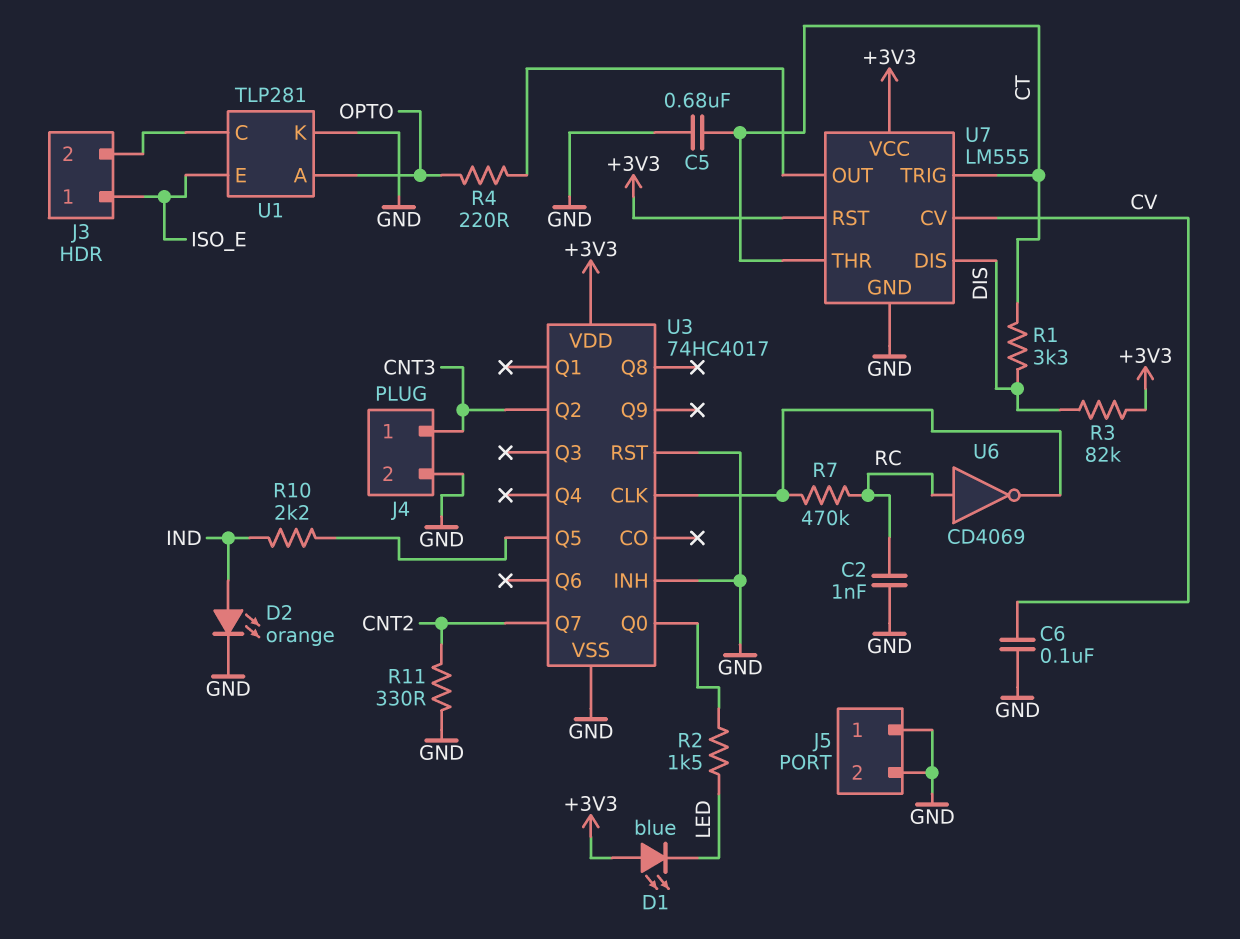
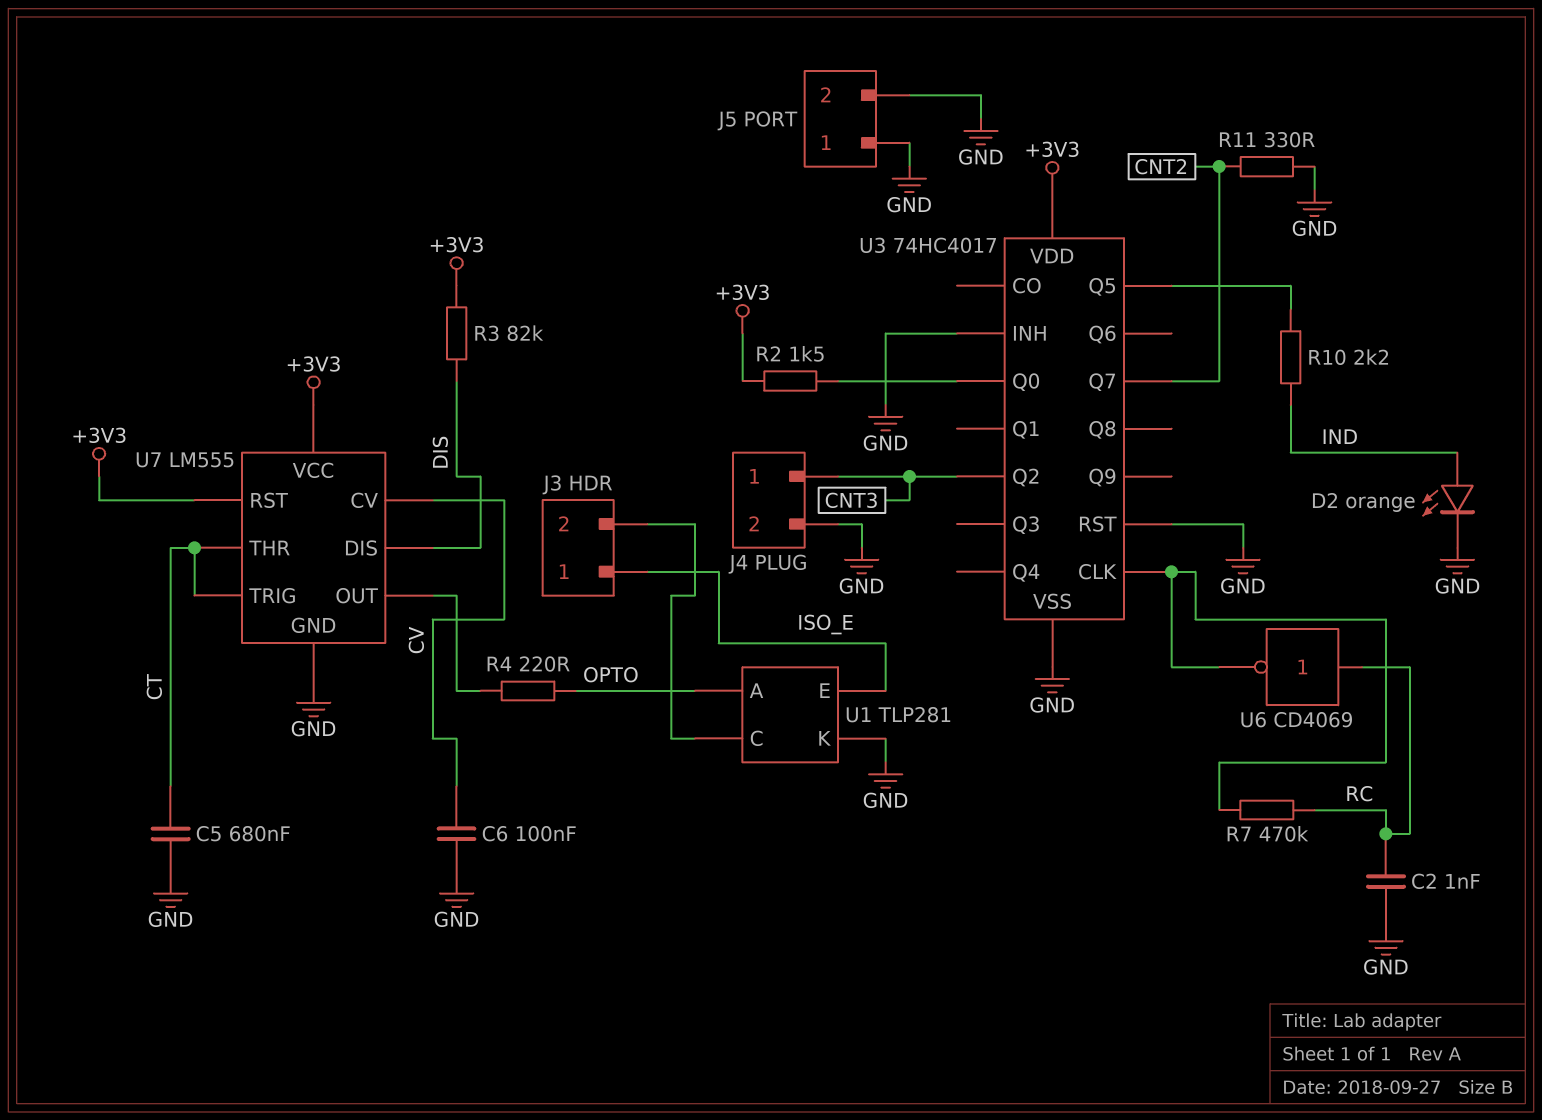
D1: LED blue (A +3V3, K LED) -> none
R1: 3.3k (CT, DIS) -> none
R2: 1.5k (LED, U3/Q0) -> 1.5k (+3V3, U3/Q0)

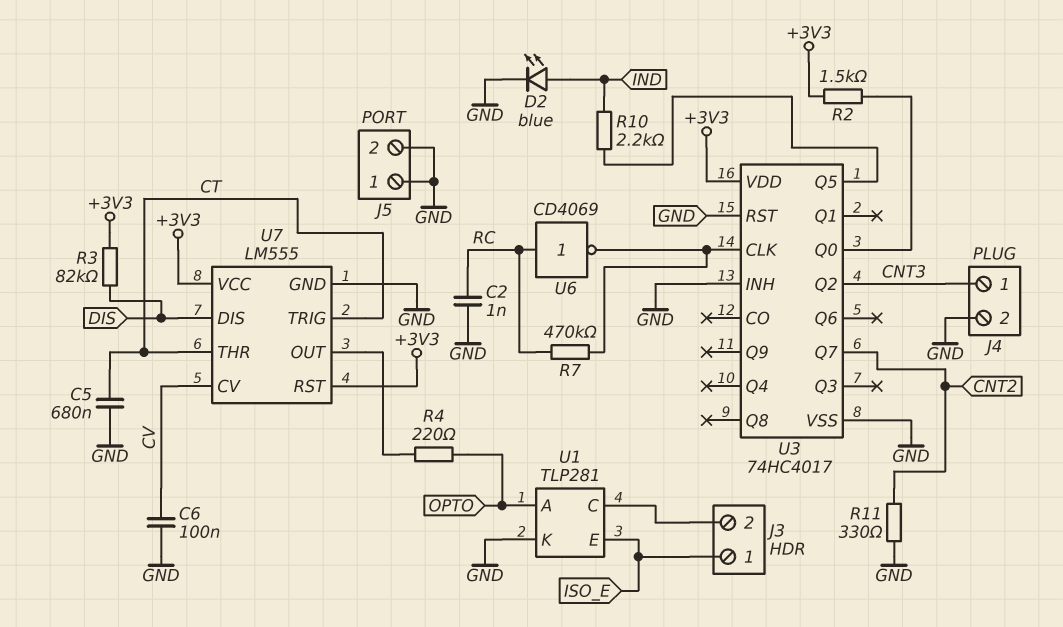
D2: LED orange (A IND, K GND) -> LED blue (A IND, K GND)

